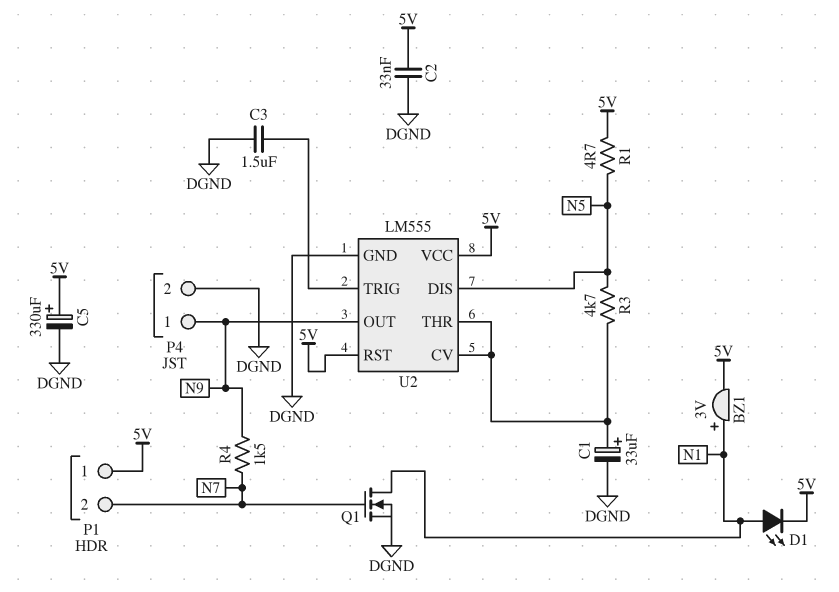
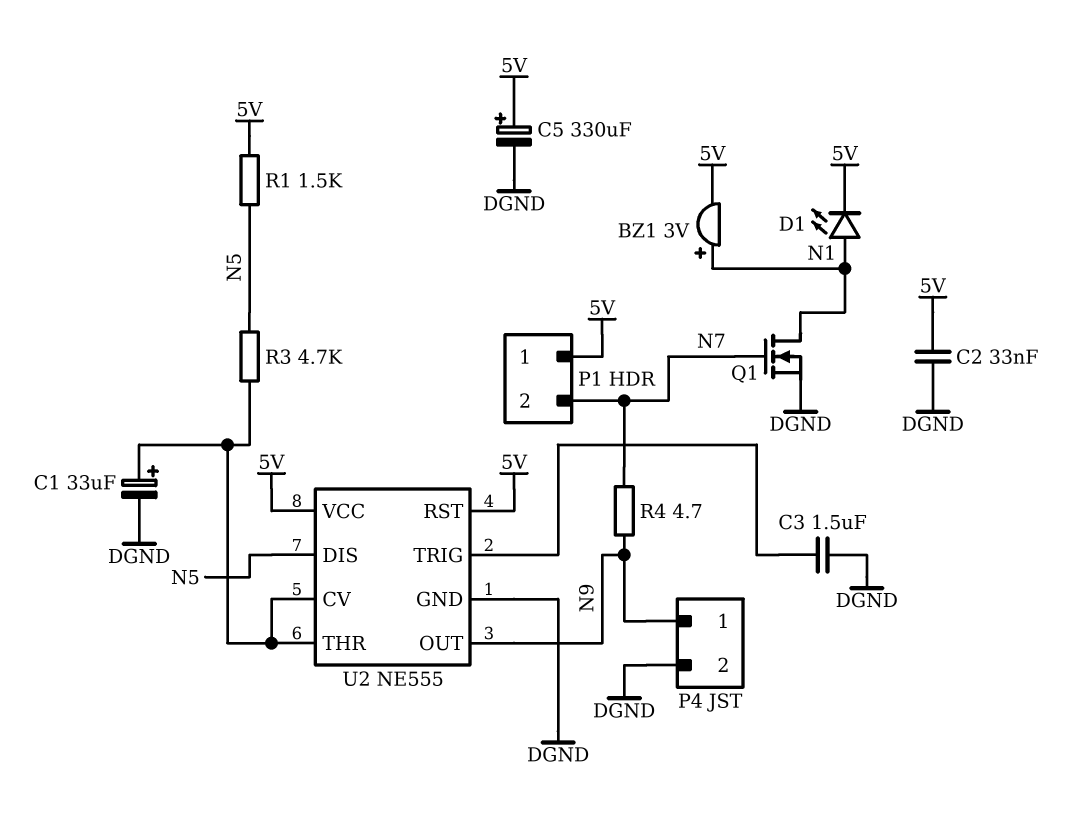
R1: 4.7 (5V, N5) -> 1.5k (5V, N5)
R4: 1.5k (N7, N9) -> 4.7 (N7, N9)
U2: LM555 -> NE555

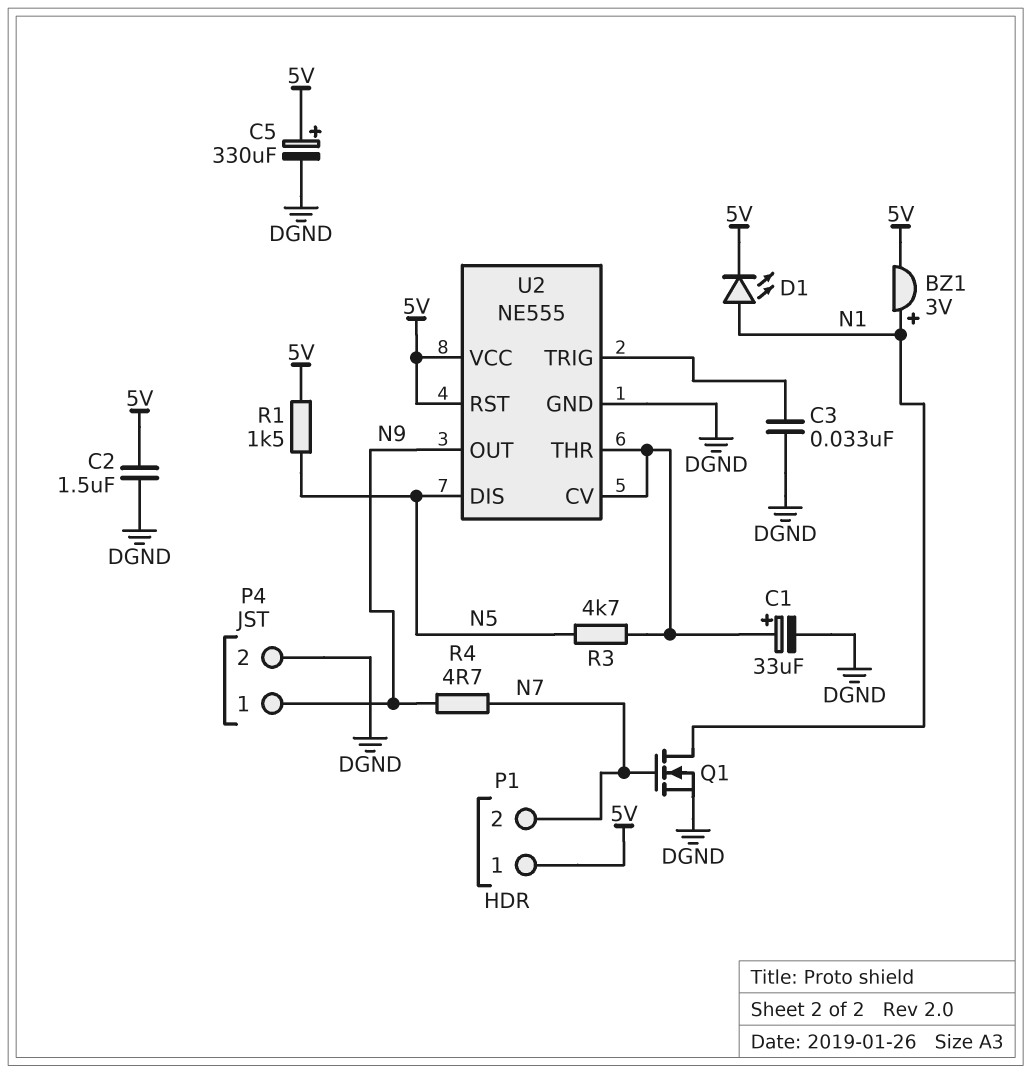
C2: 33nF (5V, DGND) -> 1.5uF (5V, DGND)
C3: 1.5uF (DGND, U2/TRIG) -> 33nF (DGND, U2/TRIG)

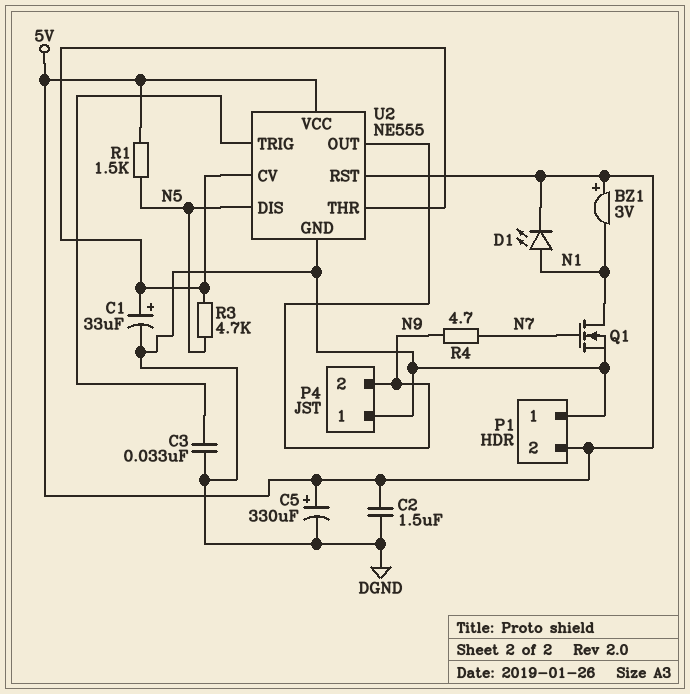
BZ1: buzzer 3V (plus N1, minus 5V) -> buzzer 3V (plus 5V, minus N1)
P1 pin 1: 5V -> DGND
P1 pin 2: N7 -> 5V
P4 pin 1: N9 -> DGND
P4 pin 2: DGND -> N9

